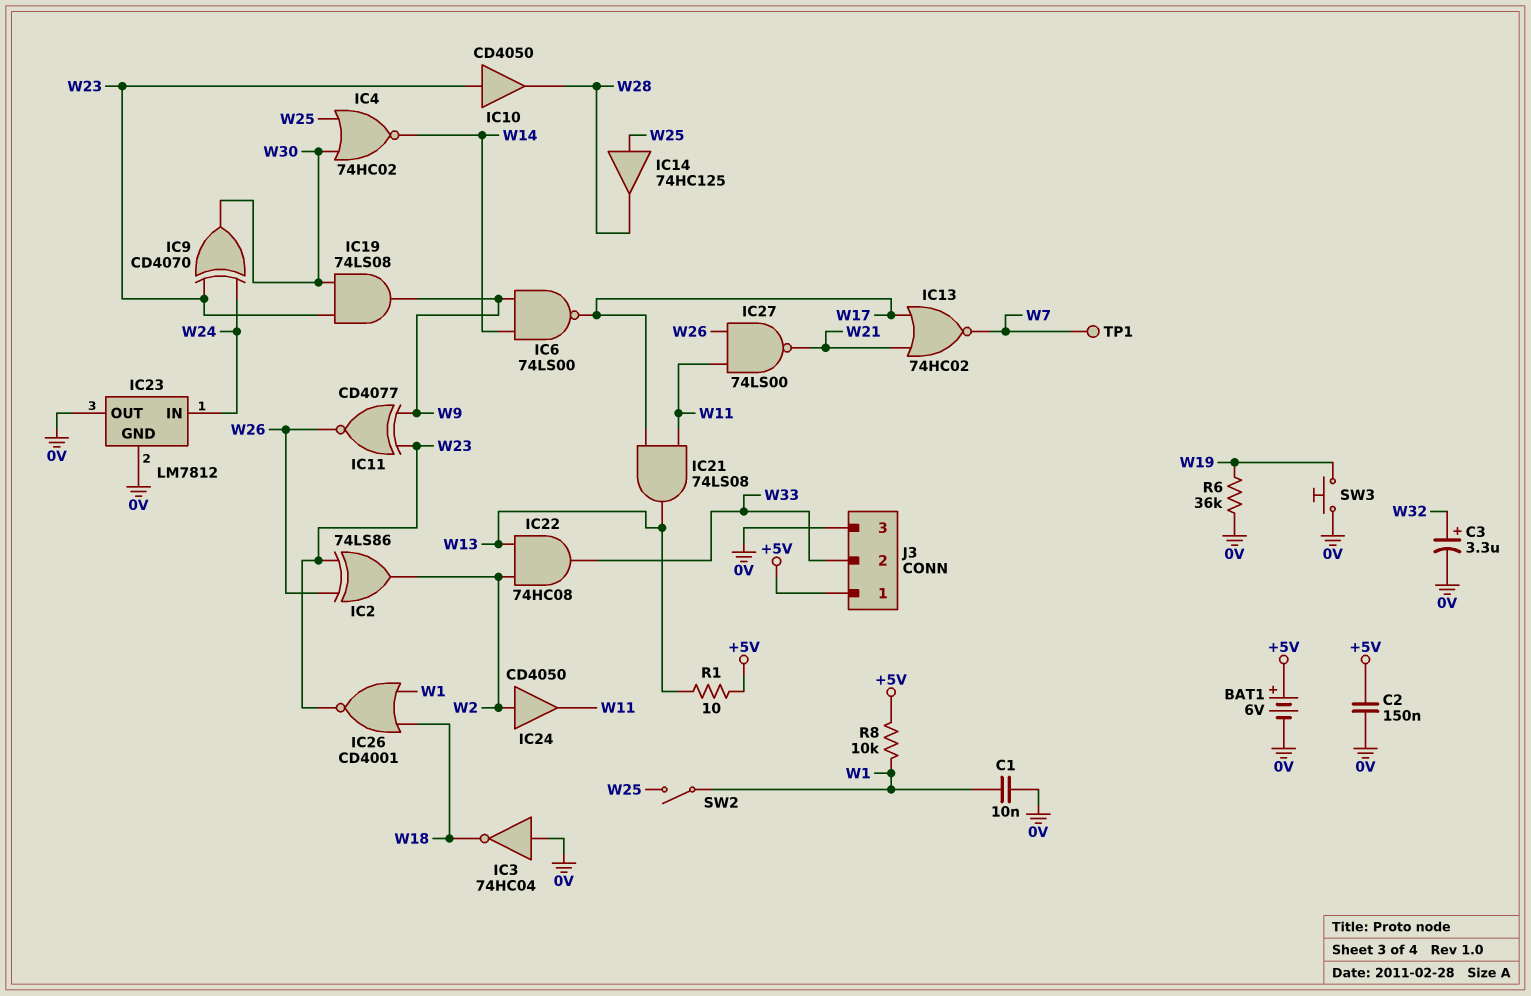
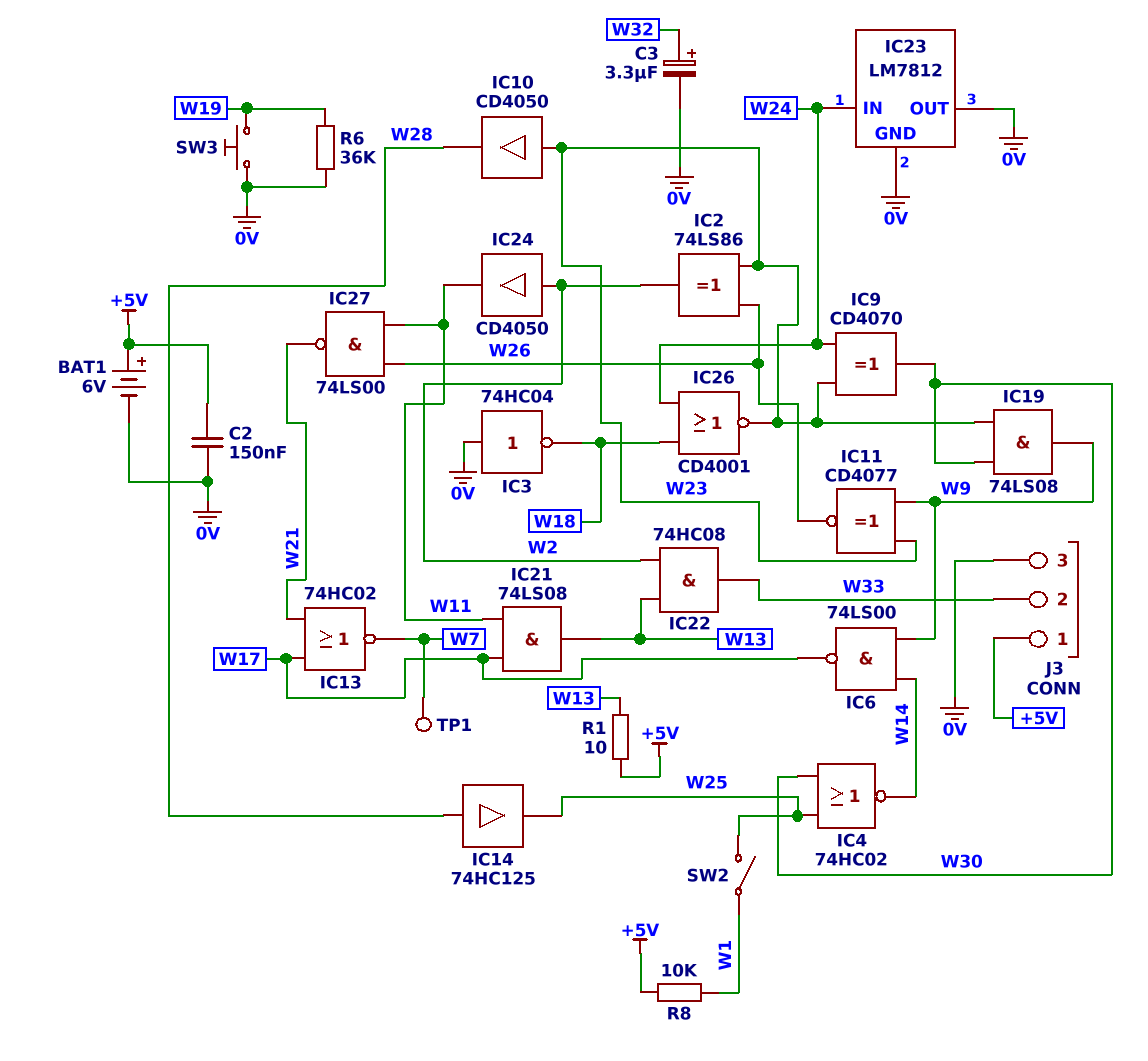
C1: 10nF (0V, W1) -> none
IC14: buffer 74HC125 (in W25, out W28) -> buffer 74HC125 (in W28, out W25)
IC26: NOR CD4001 (in W1, in W18, out W23) -> NOR CD4001 (in W18, in W24, out W23)

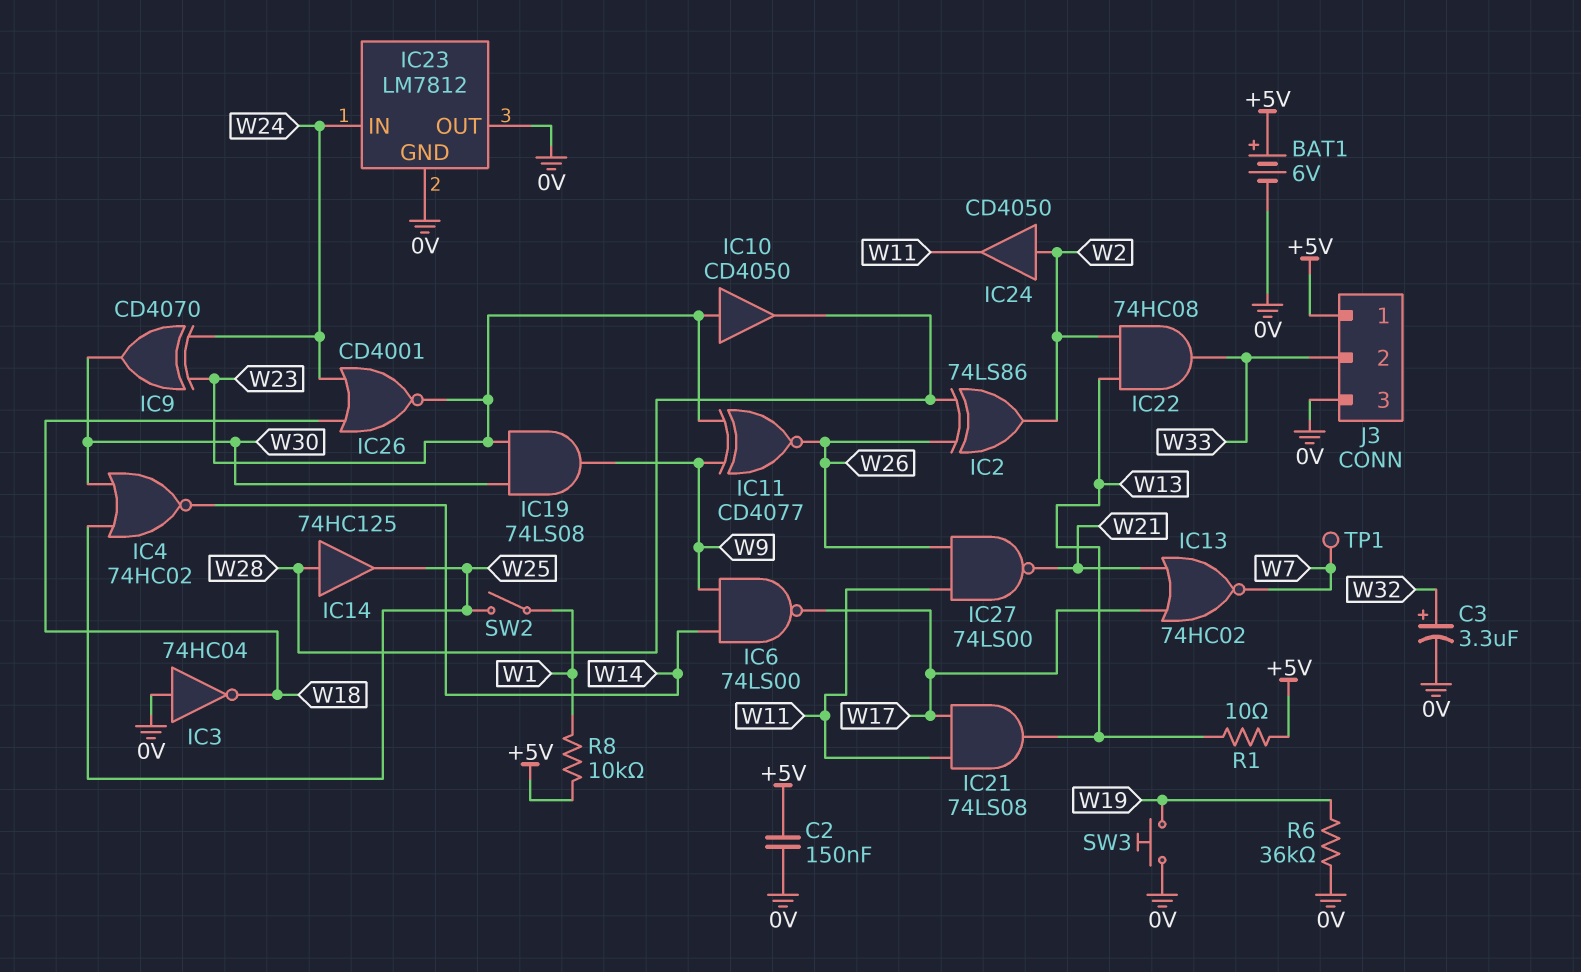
IC2: XOR 74LS86 (in W23, in W26, out W2) -> XOR 74LS86 (in W26, in W28, out W2)

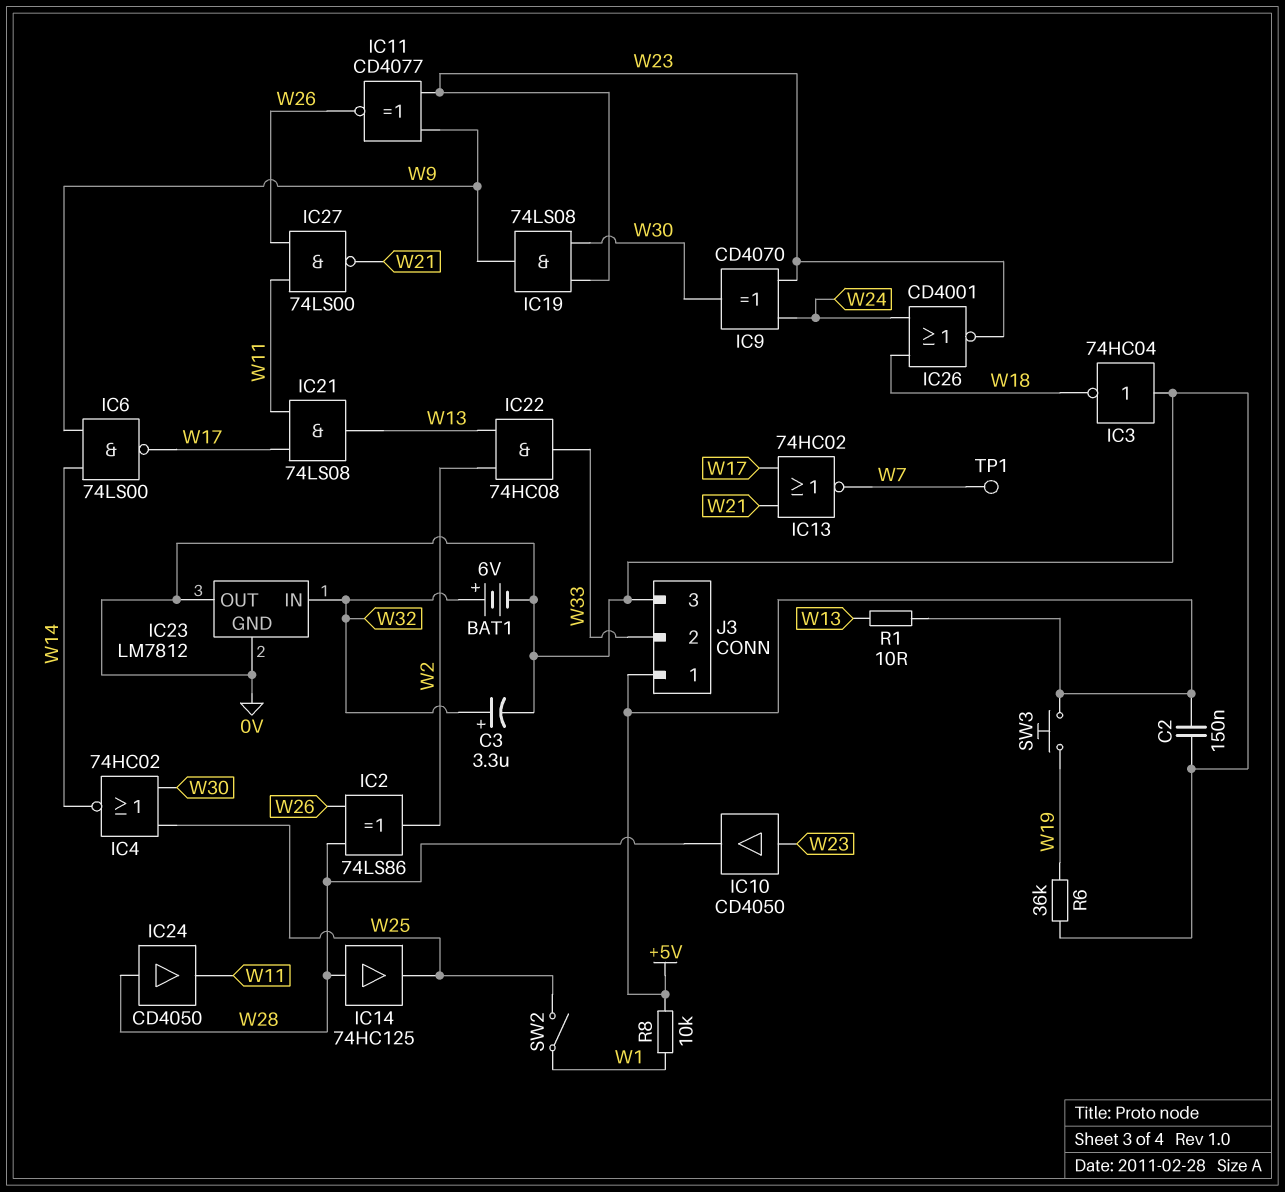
BAT1: 6V (plus +5V, minus 0V) -> 6V (plus W32, minus 0V)
IC23 pin IN: W24 -> W32
IC24: buffer CD4050 (in W2, out W11) -> buffer CD4050 (in W28, out W11)
SW3: button (0V, W19) -> button (+5V, W19)

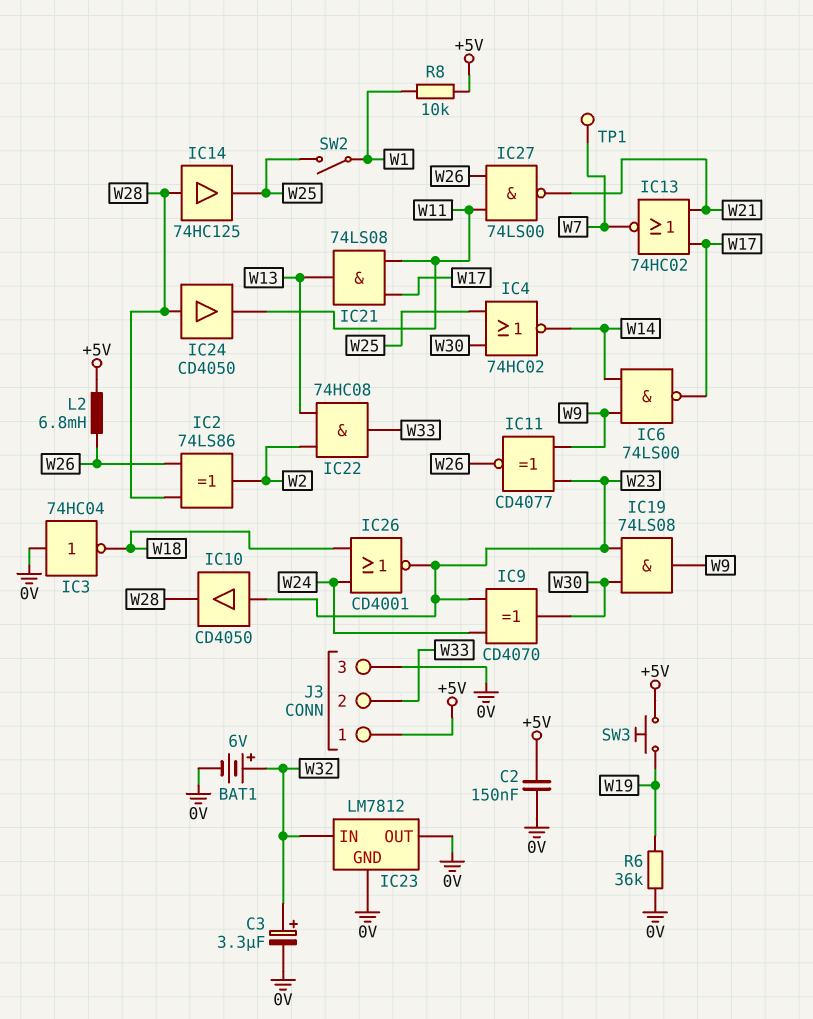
L2: none -> 6.8mH (+5V, W26)
R1: 10 (+5V, W13) -> none

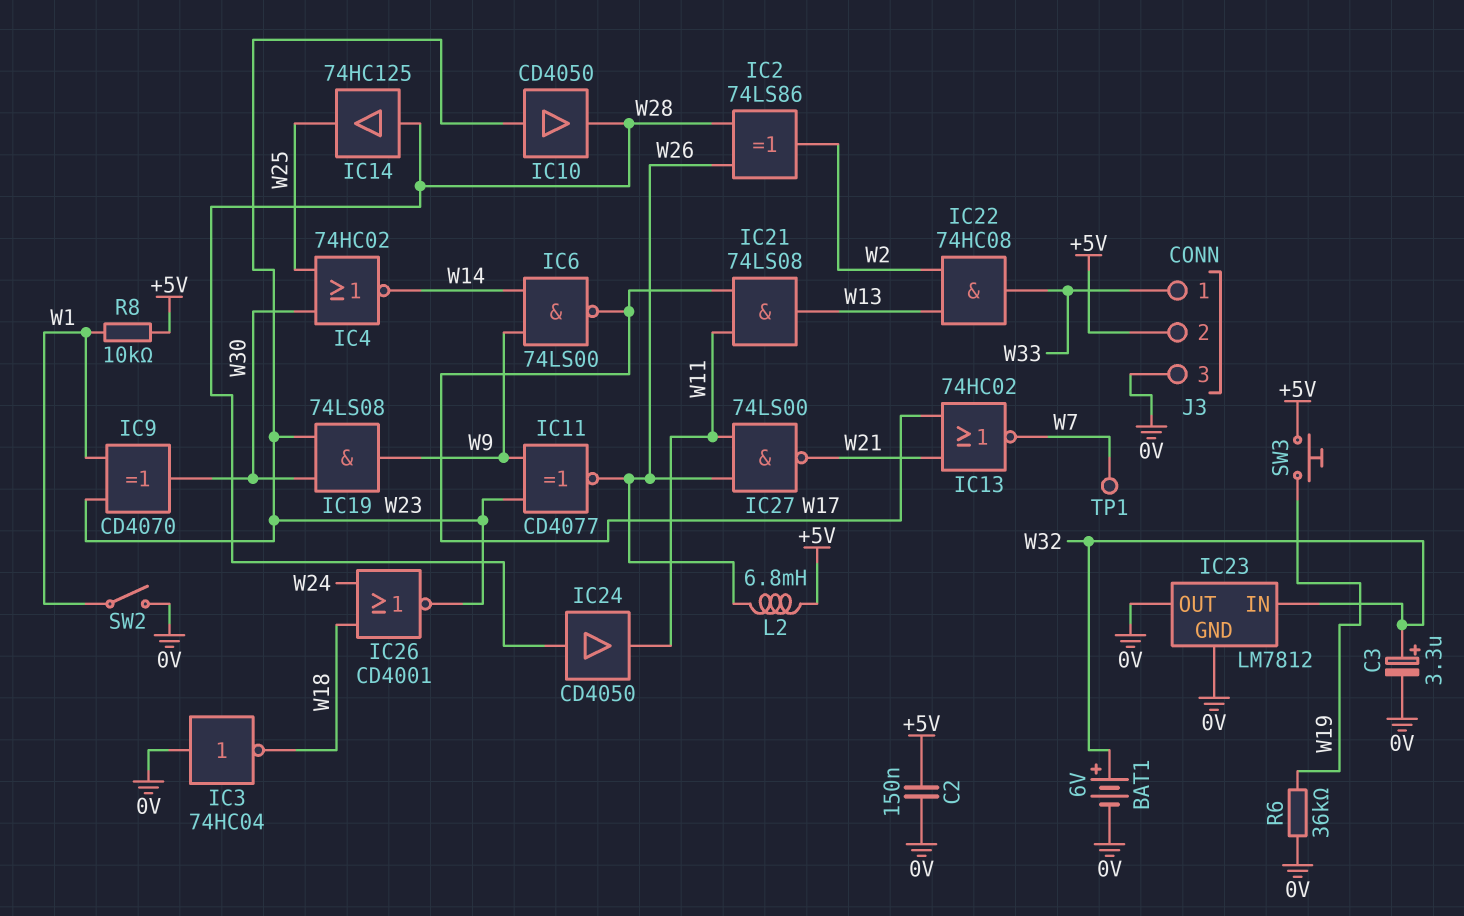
IC9: XOR CD4070 (in W23, in W24, out W30) -> XOR CD4070 (in W1, in W23, out W30)
J3 pin 1: +5V -> W33
J3 pin 2: W33 -> +5V
SW2: switch (W1, W25) -> switch (0V, W1)

